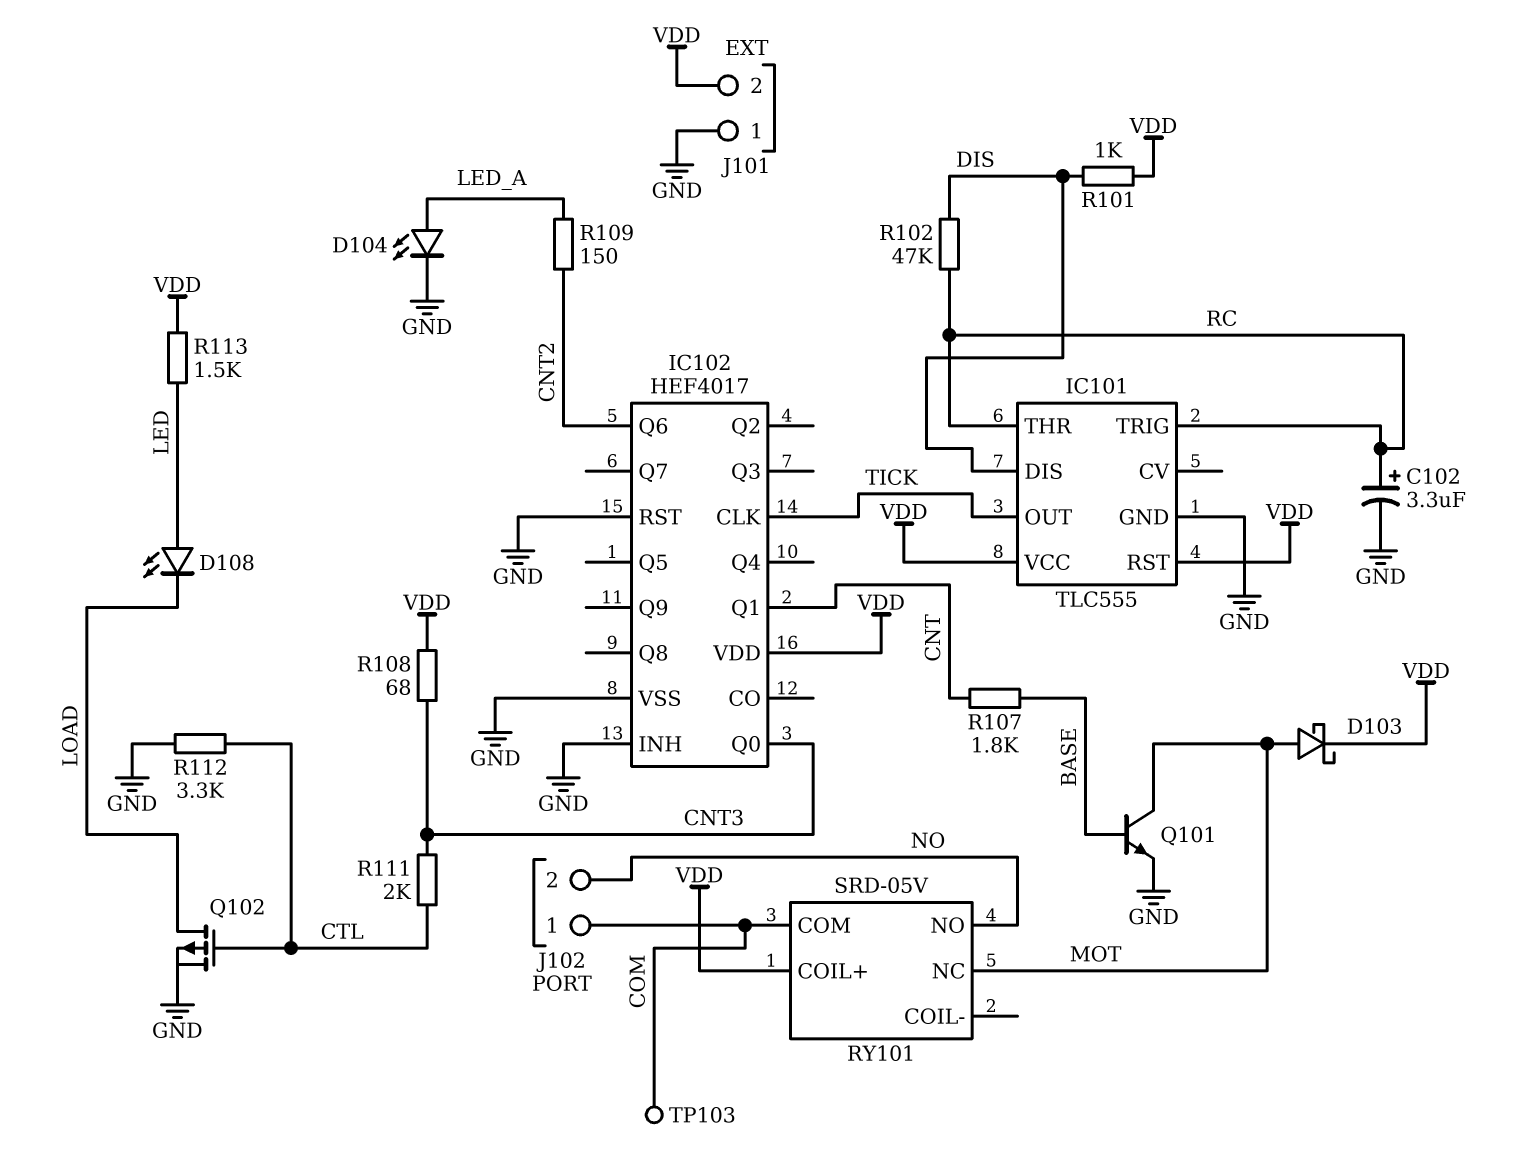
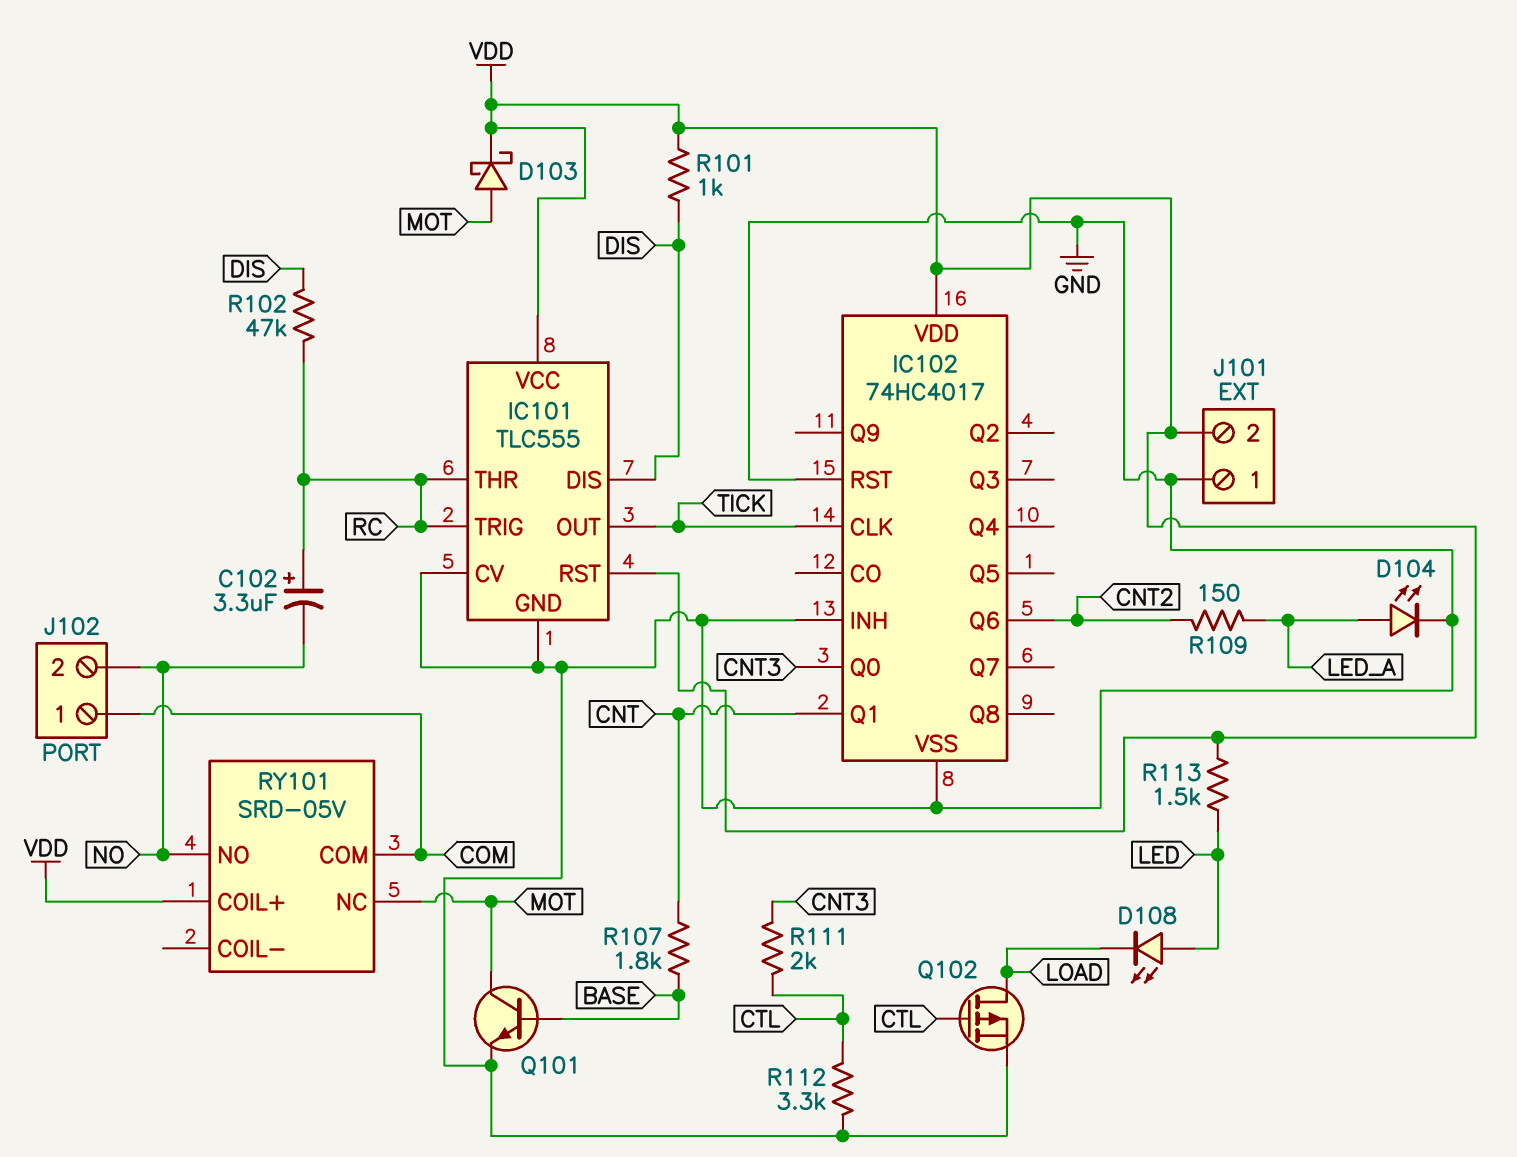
C102: 3.3uF (plus RC, minus GND) -> 3.3uF (plus RC, minus NO)
IC101 pin CV: none -> GND
IC102: HEF4017 -> 74HC4017
R108: 68 (CNT3, VDD) -> none
TP103: test point (COM) -> none

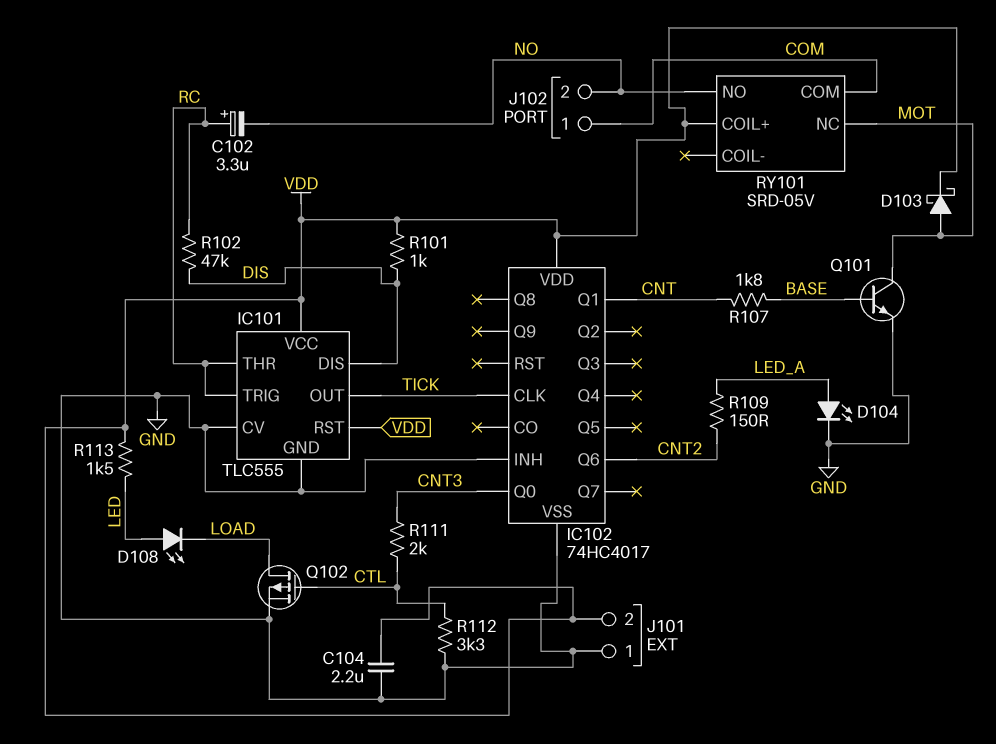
C104: none -> 2.2uF (GND, VDD)
IC102 pin RST: GND -> none

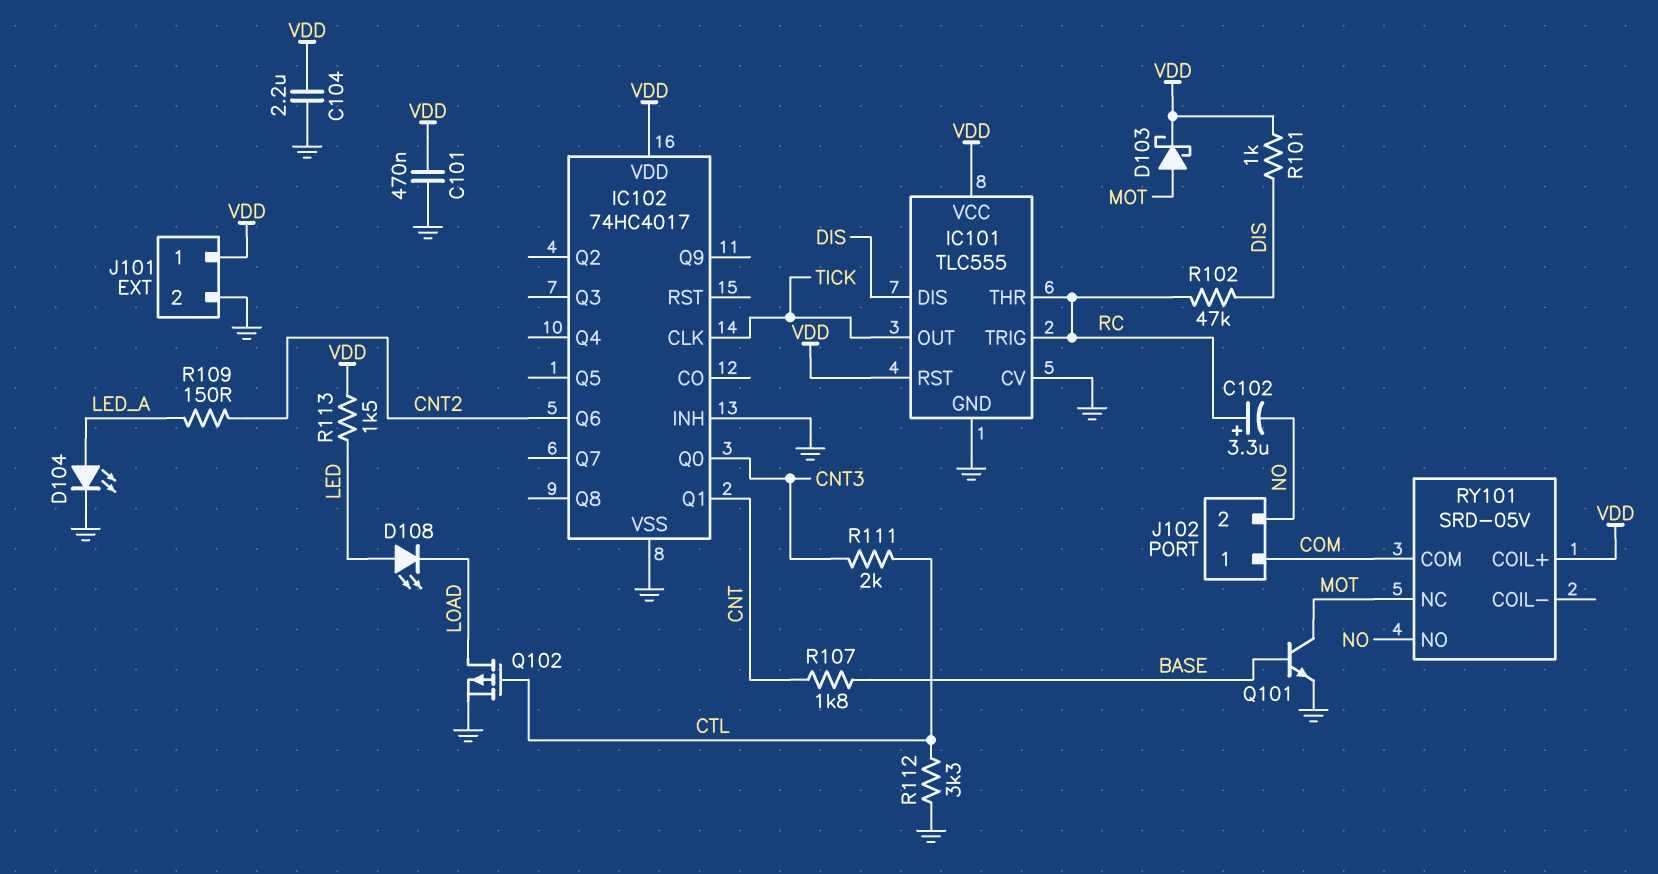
C101: none -> 470nF (GND, VDD)
J101 pin 1: GND -> VDD
J101 pin 2: VDD -> GND

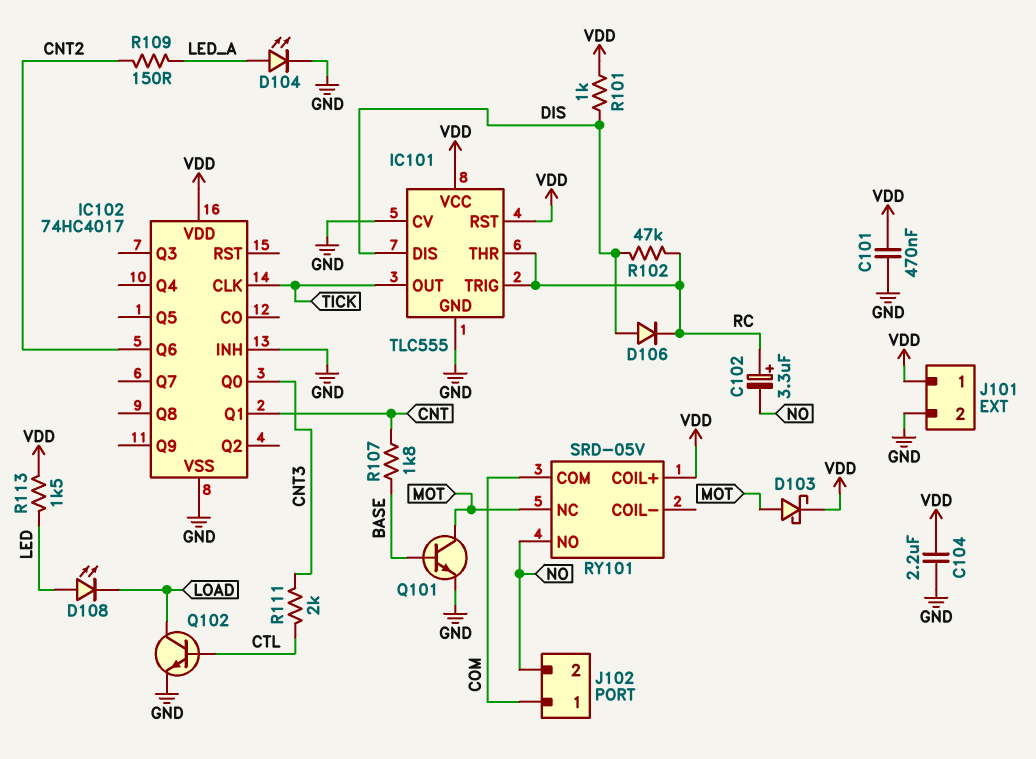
D106: none -> diode (A DIS, K RC)
Q102: PMOS (G CTL, D LOAD, S GND) -> NPN (B CTL, C LOAD, E GND)
R112: 3.3k (CTL, GND) -> none

